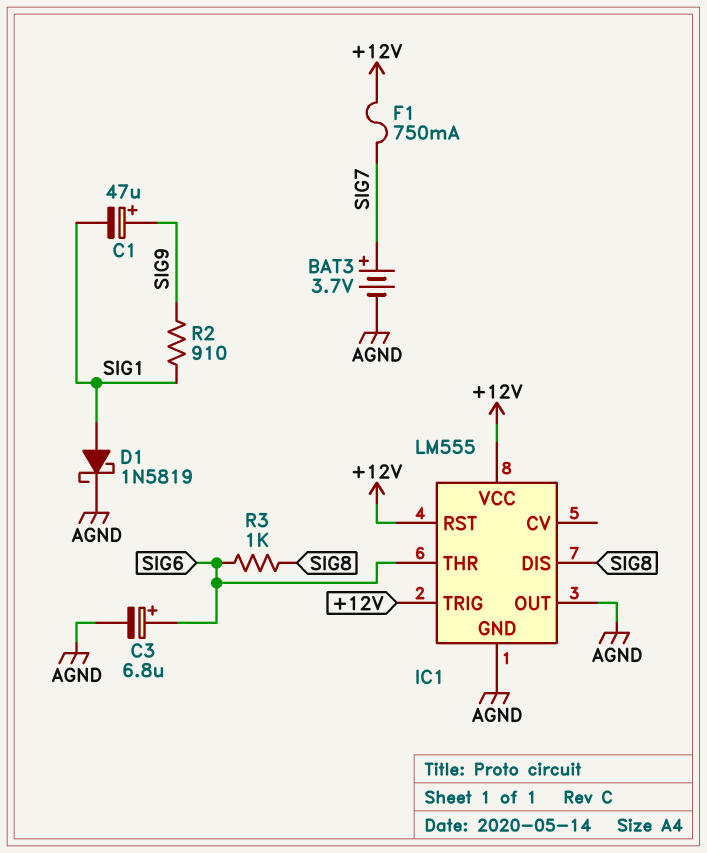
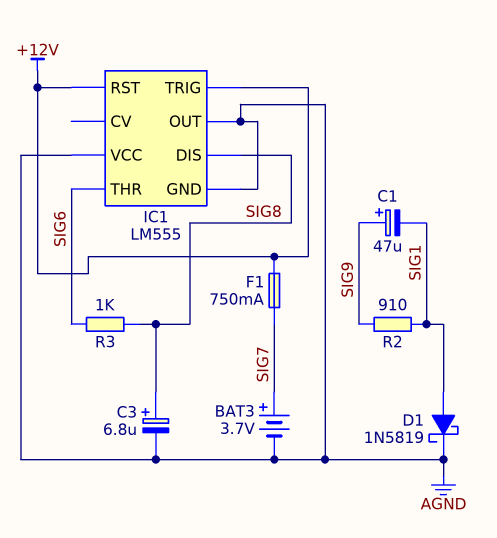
C3: 6.8uF (plus SIG6, minus AGND) -> 6.8uF (plus SIG8, minus AGND)
IC1 pin VCC: +12V -> AGND

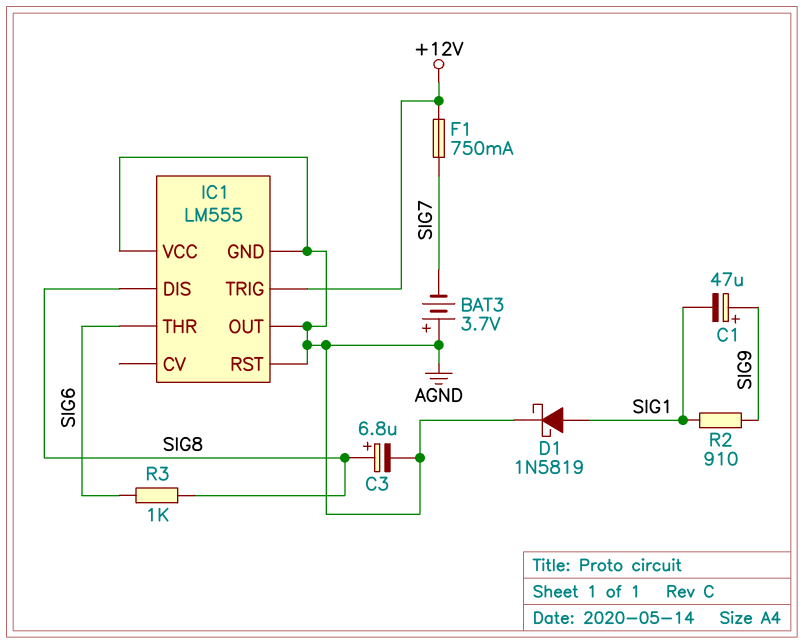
BAT3: 3.7V (plus SIG7, minus AGND) -> 3.7V (plus AGND, minus SIG7)
IC1 pin RST: +12V -> AGND

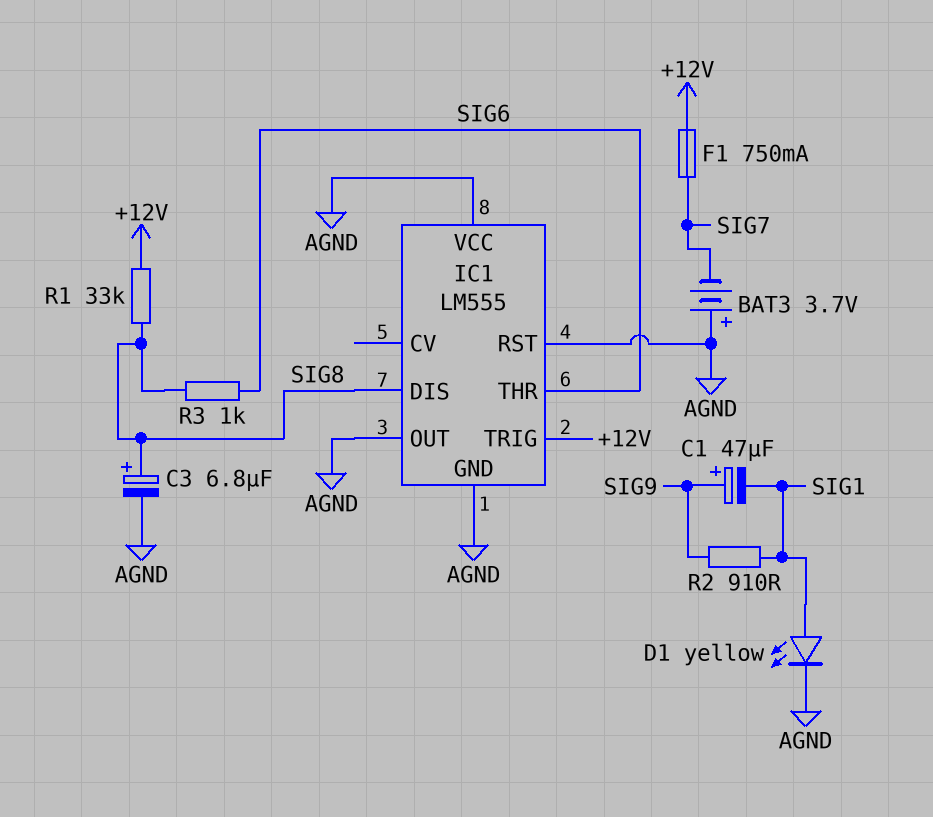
D1: schottky 1N5819 (A SIG1, K AGND) -> LED yellow (A SIG1, K AGND)
R1: none -> 33k (+12V, SIG8)

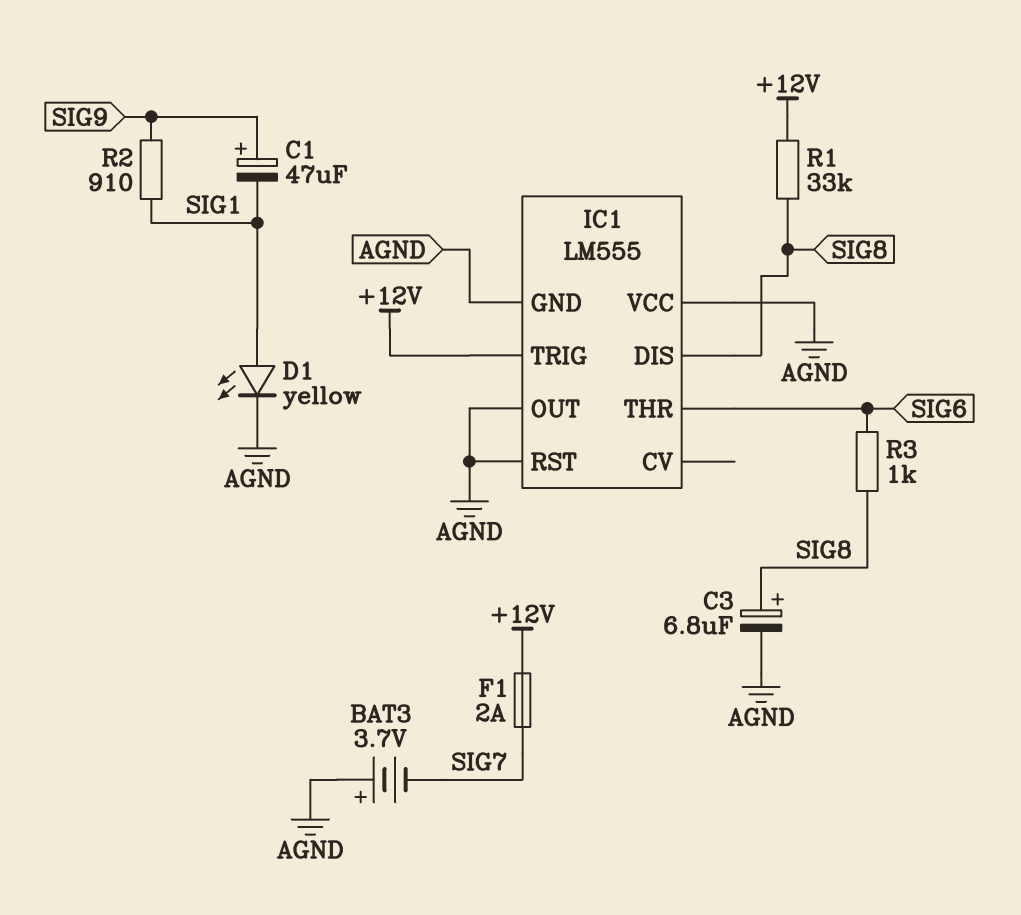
F1: 750mA (+12V, SIG7) -> 2A (+12V, SIG7)

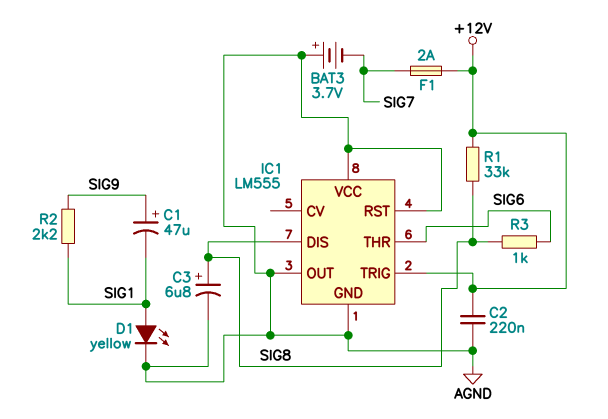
C2: none -> 220nF (+12V, AGND)
R2: 910 (SIG1, SIG9) -> 2.2k (SIG1, SIG9)

